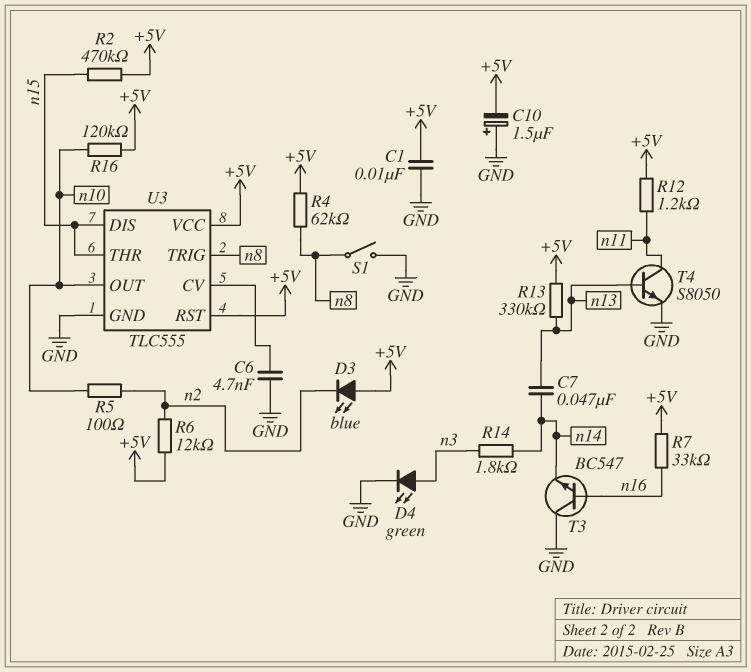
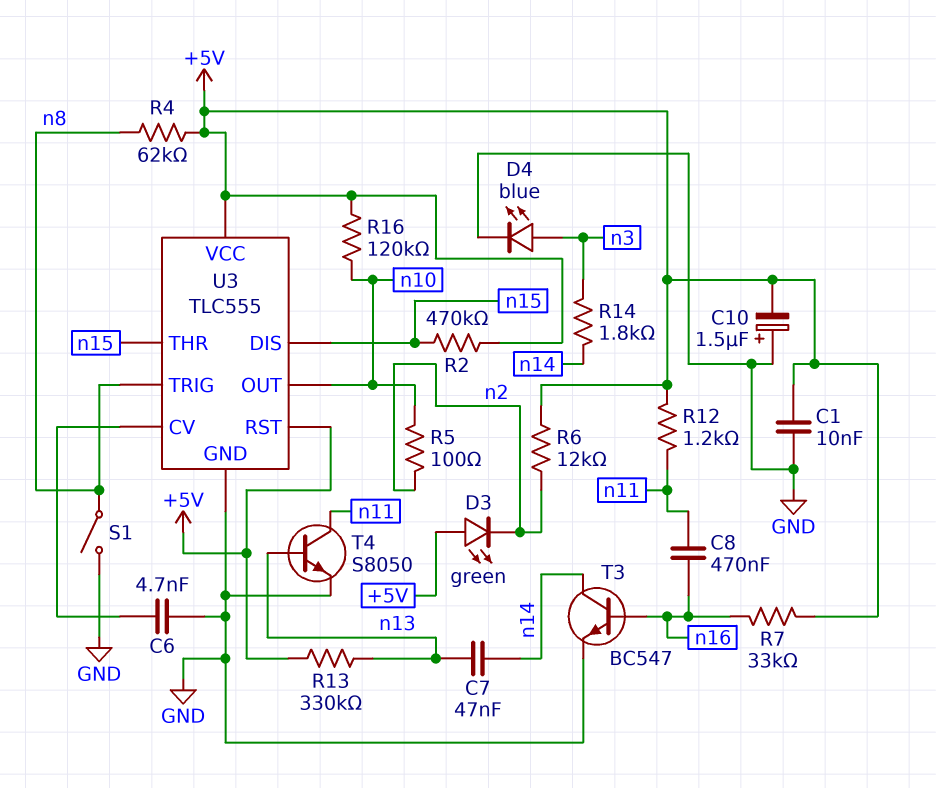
C8: none -> 470nF (n11, n16)
D3: LED blue (A +5V, K n2) -> LED green (A +5V, K n2)
D4: LED green (A n3, K GND) -> LED blue (A n3, K GND)
T3: NPN BC547 (B n16, C GND, E n14) -> NPN BC547 (B n16, C n14, E GND)

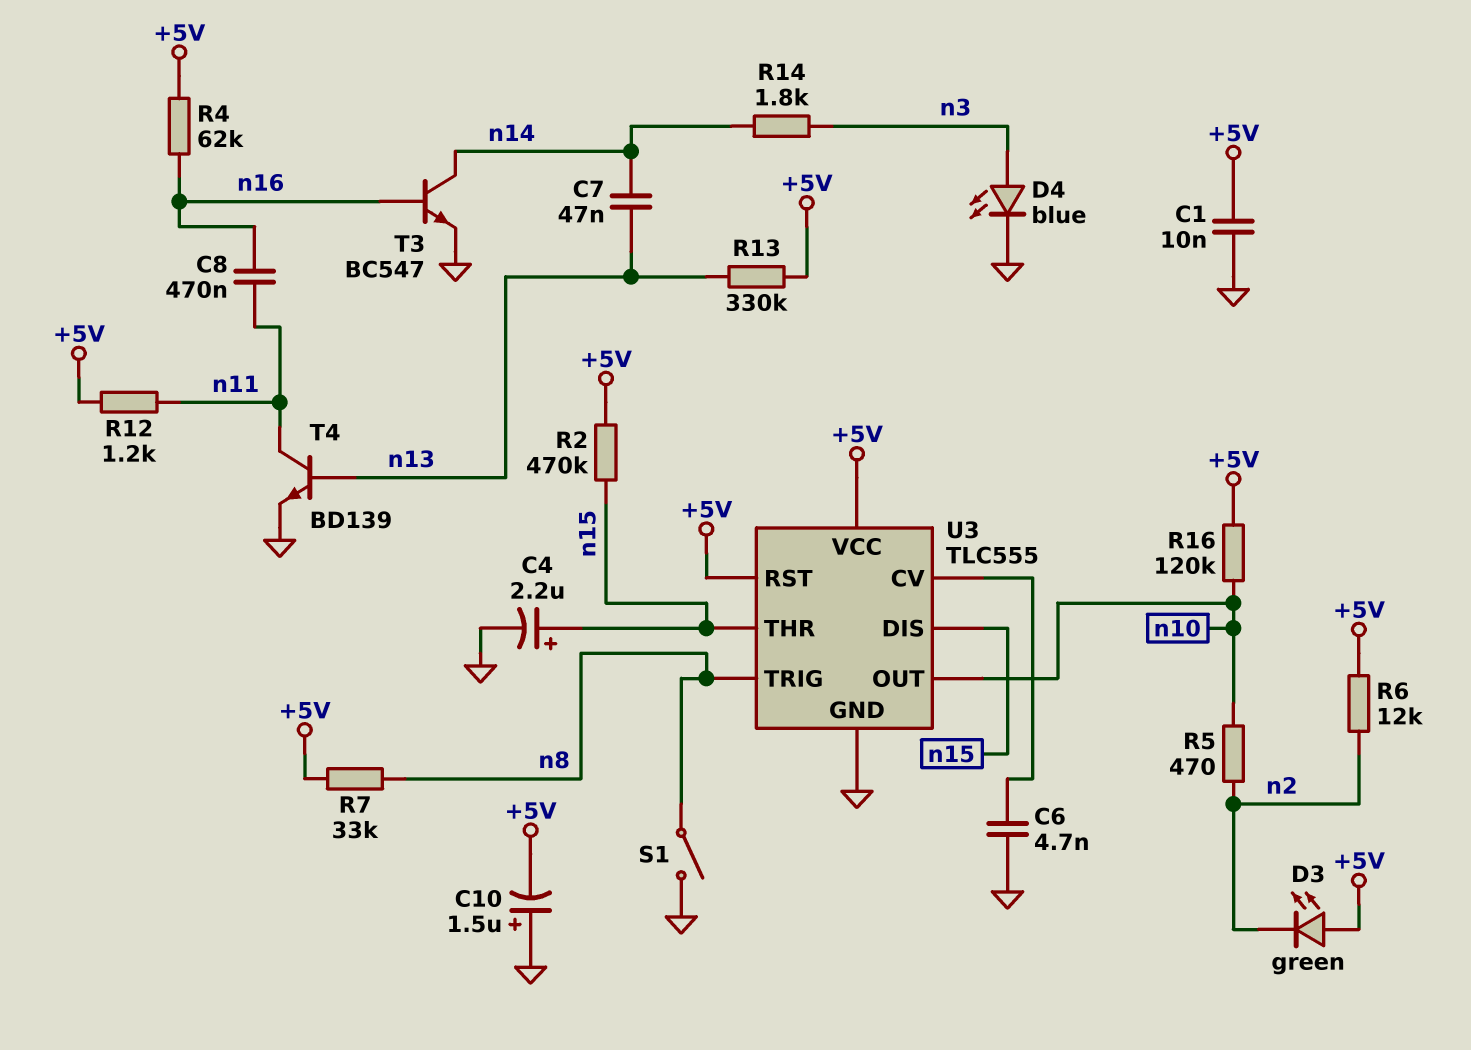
C4: none -> 2.2uF (plus n15, minus GND)
R4: 62k (+5V, n8) -> 62k (+5V, n16)
R5: 100 (n2, n10) -> 470 (n2, n10)
R7: 33k (+5V, n16) -> 33k (+5V, n8)
T4: NPN S8050 (B n13, C n11, E GND) -> NPN BD139 (B n13, C n11, E GND)

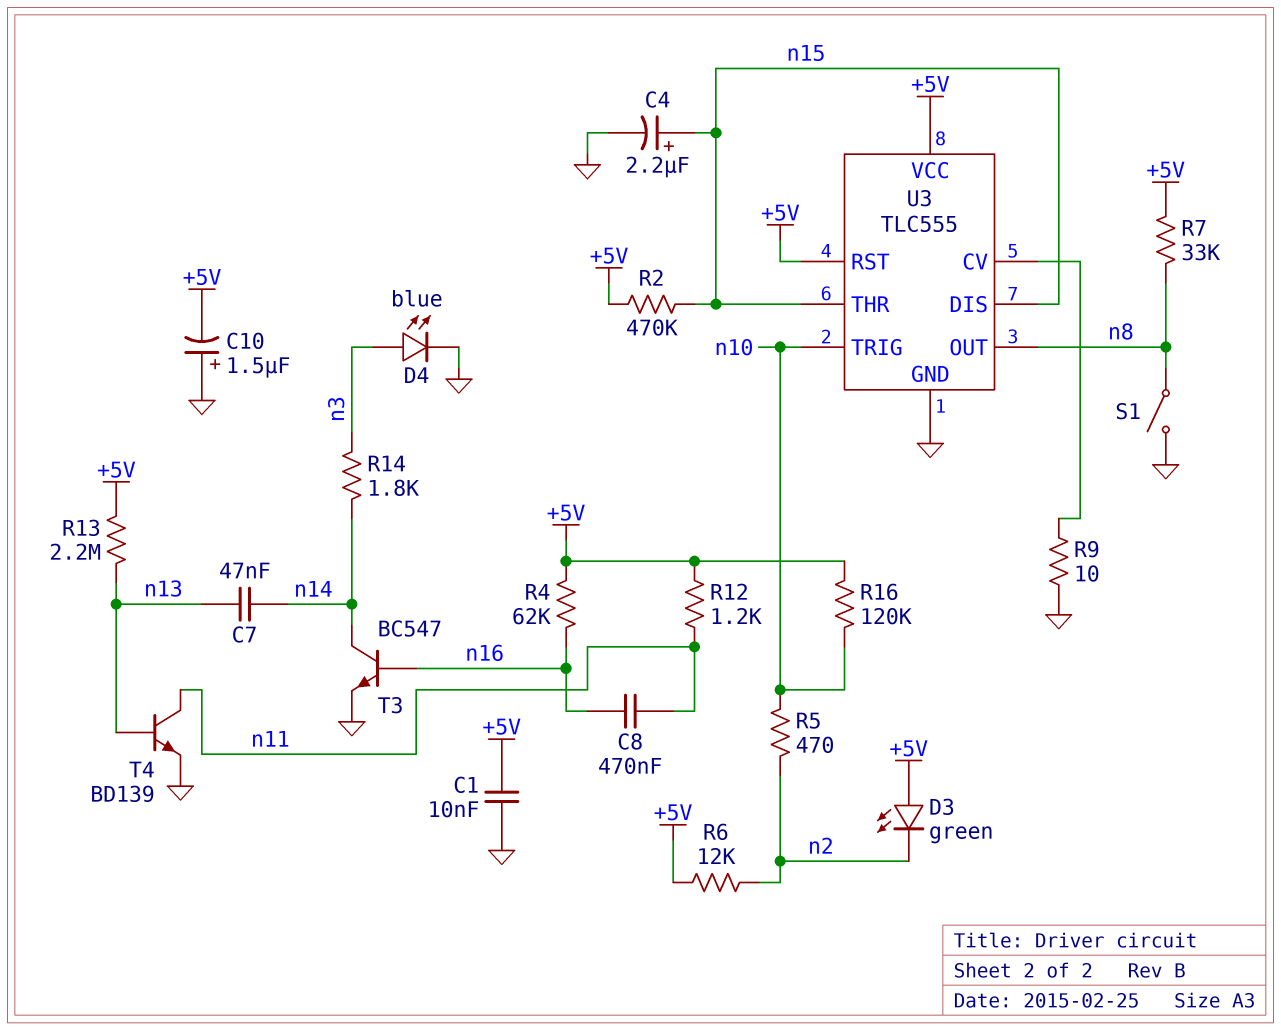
C6: 4.7nF (GND, U3/CV) -> none
R9: none -> 10 (GND, U3/CV)
R13: 330k (+5V, n13) -> 2.2M (+5V, n13)
U3 pin OUT: n10 -> n8
U3 pin TRIG: n8 -> n10

